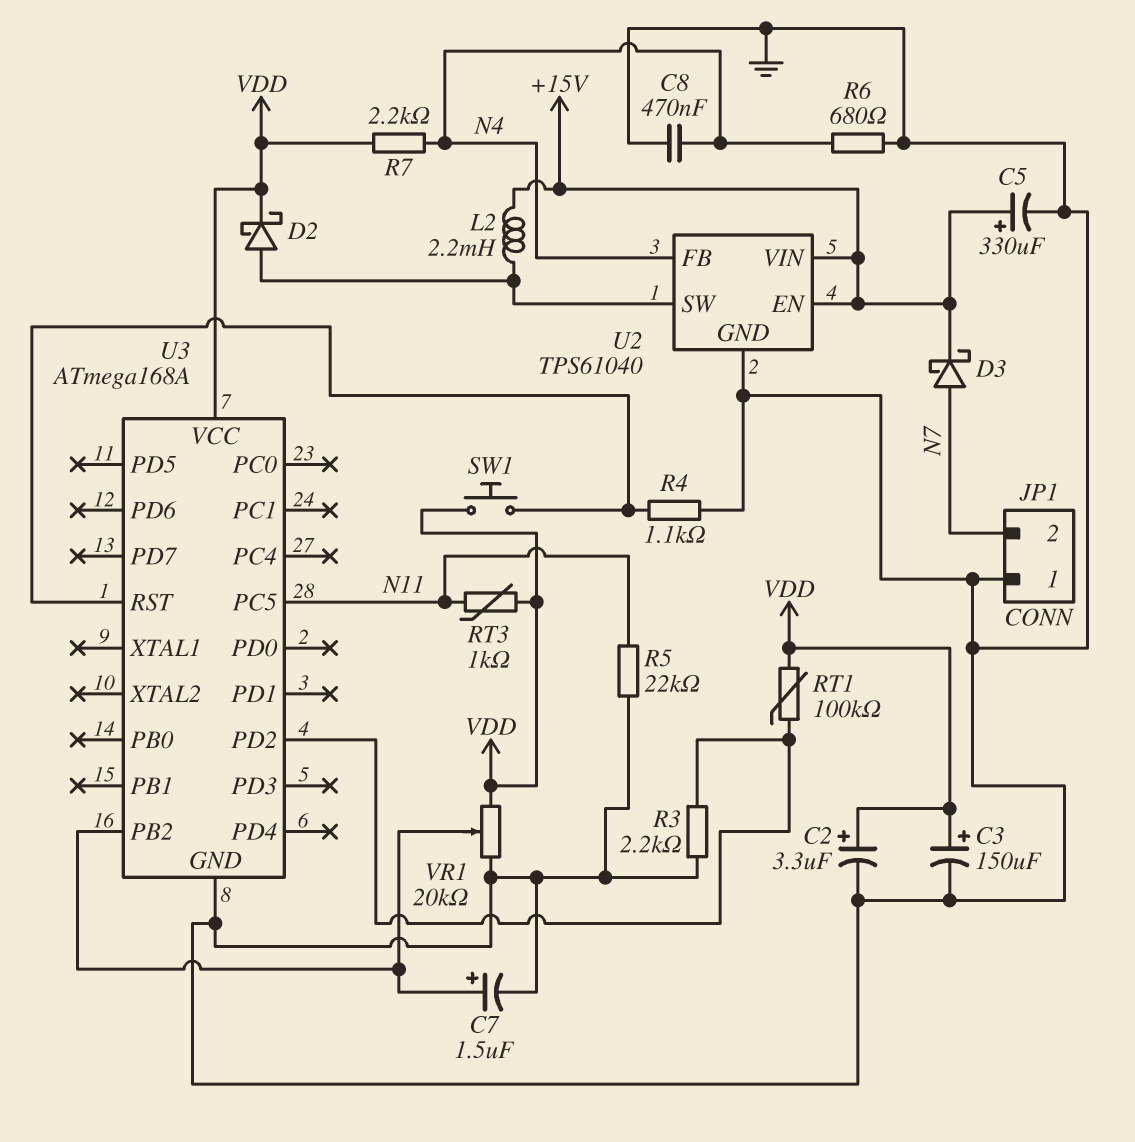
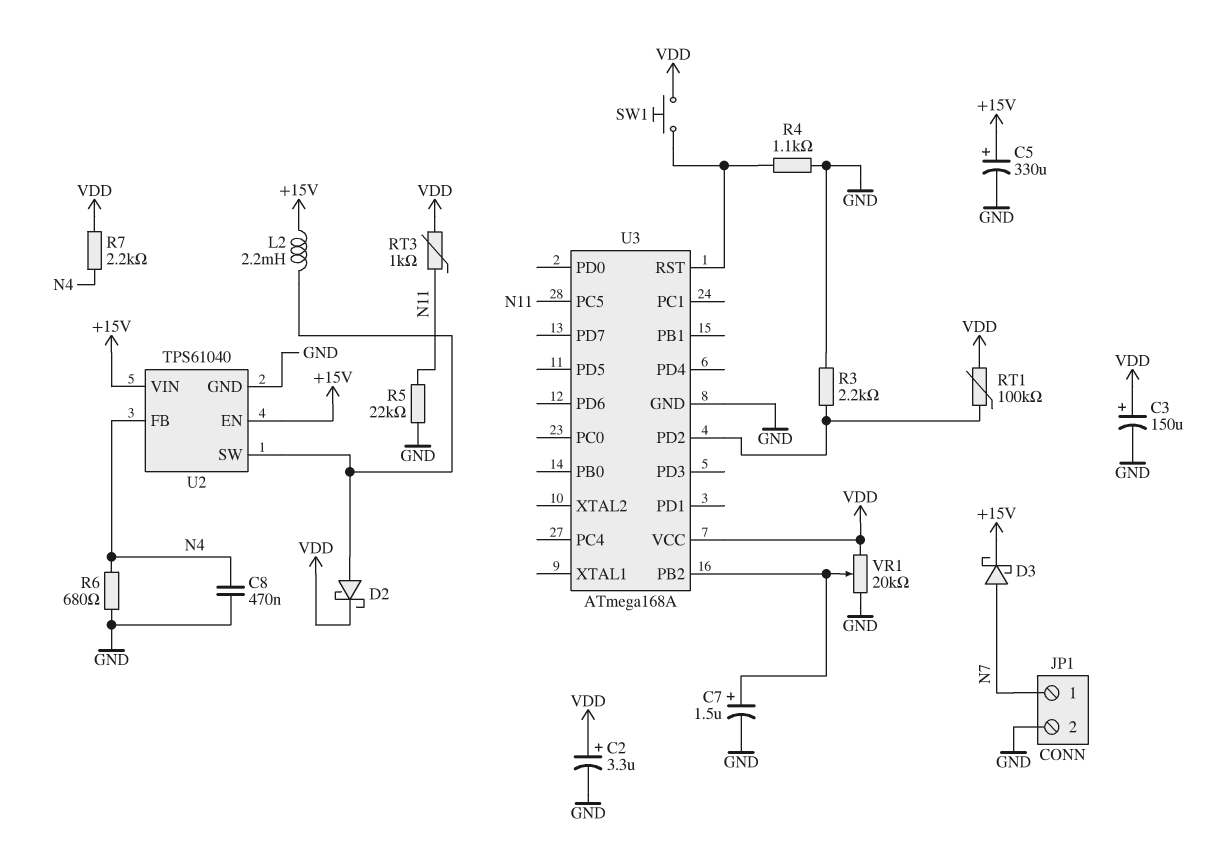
JP1 pin 1: GND -> N7
JP1 pin 2: N7 -> GND

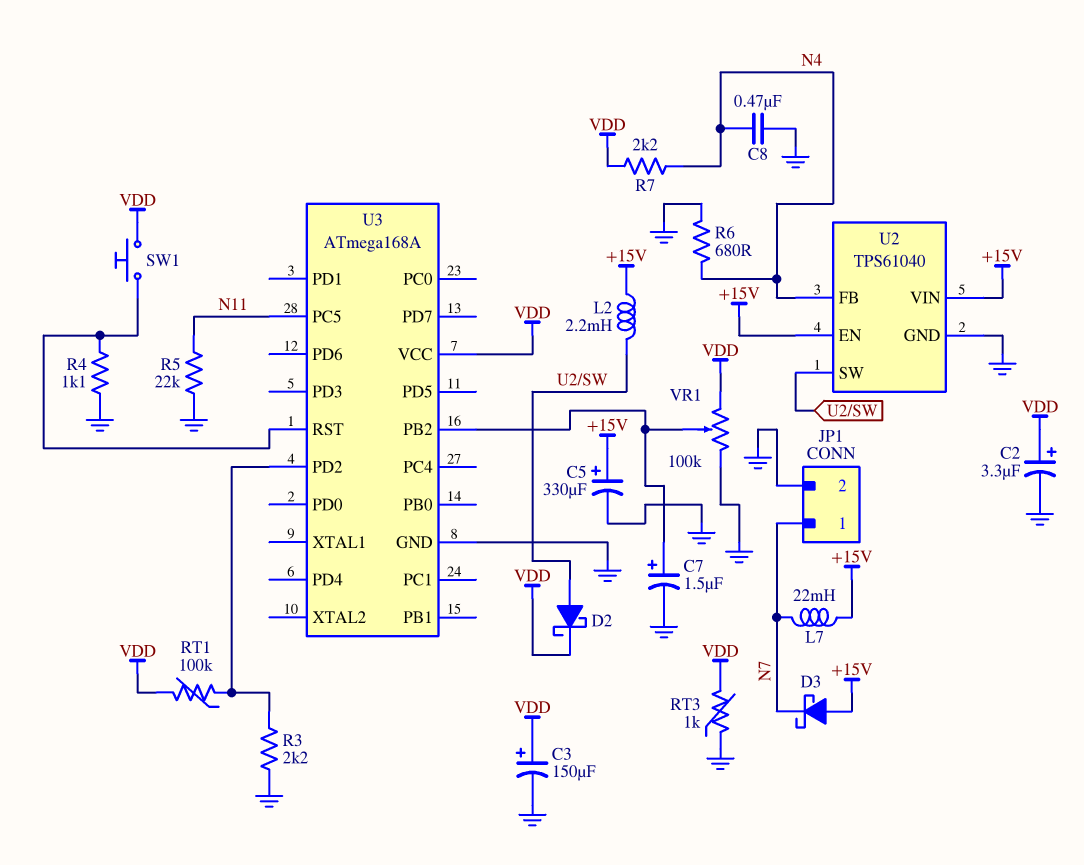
D3: schottky (A N7, K +15V) -> schottky (A +15V, K N7)
L7: none -> 22mH (+15V, N7)
RT3: 1k (N11, VDD) -> 1k (GND, VDD)
VR1: 20k (GND, VDD, wiper U3/PB2) -> 100k (GND, VDD, wiper U3/PB2)

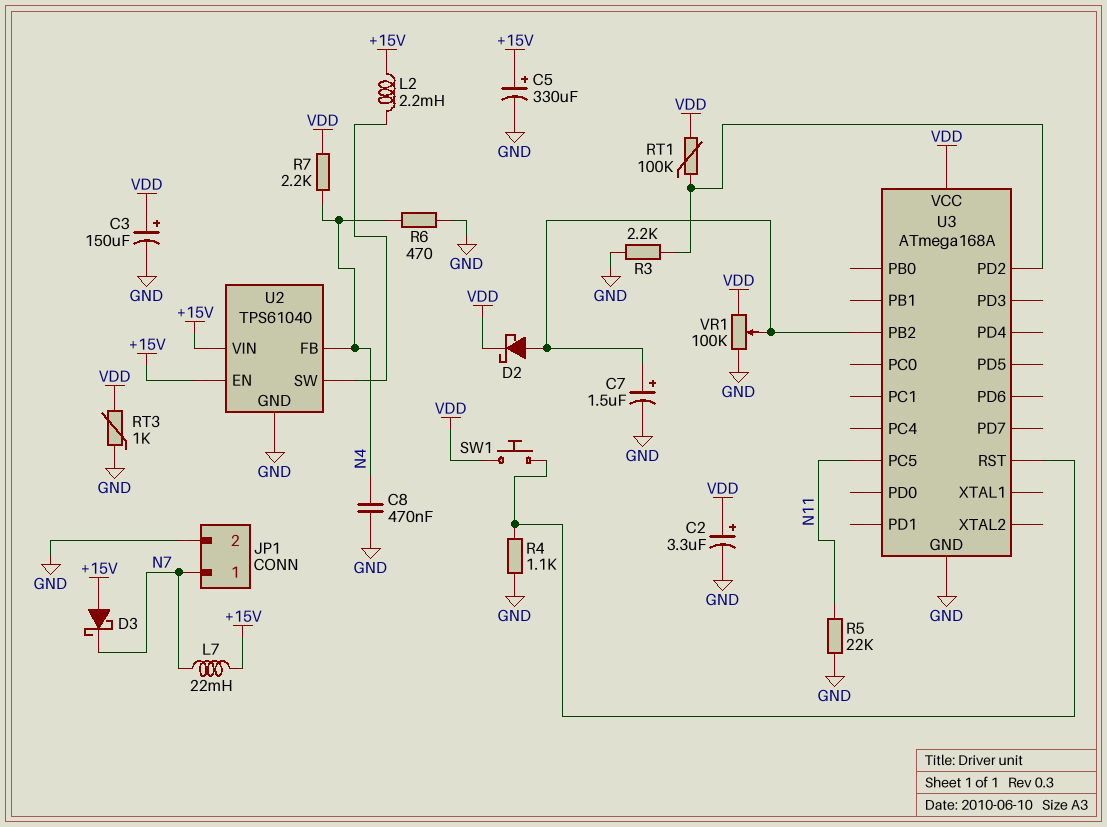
D2: schottky (A U2/SW, K VDD) -> schottky (A U3/PB2, K VDD)
R6: 680 (GND, N4) -> 470 (GND, N4)

